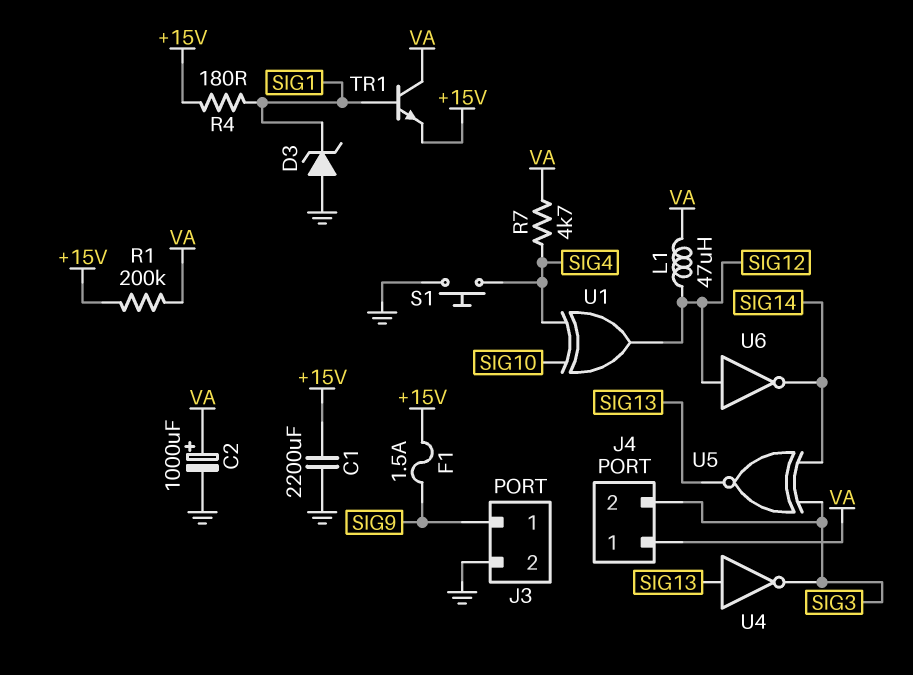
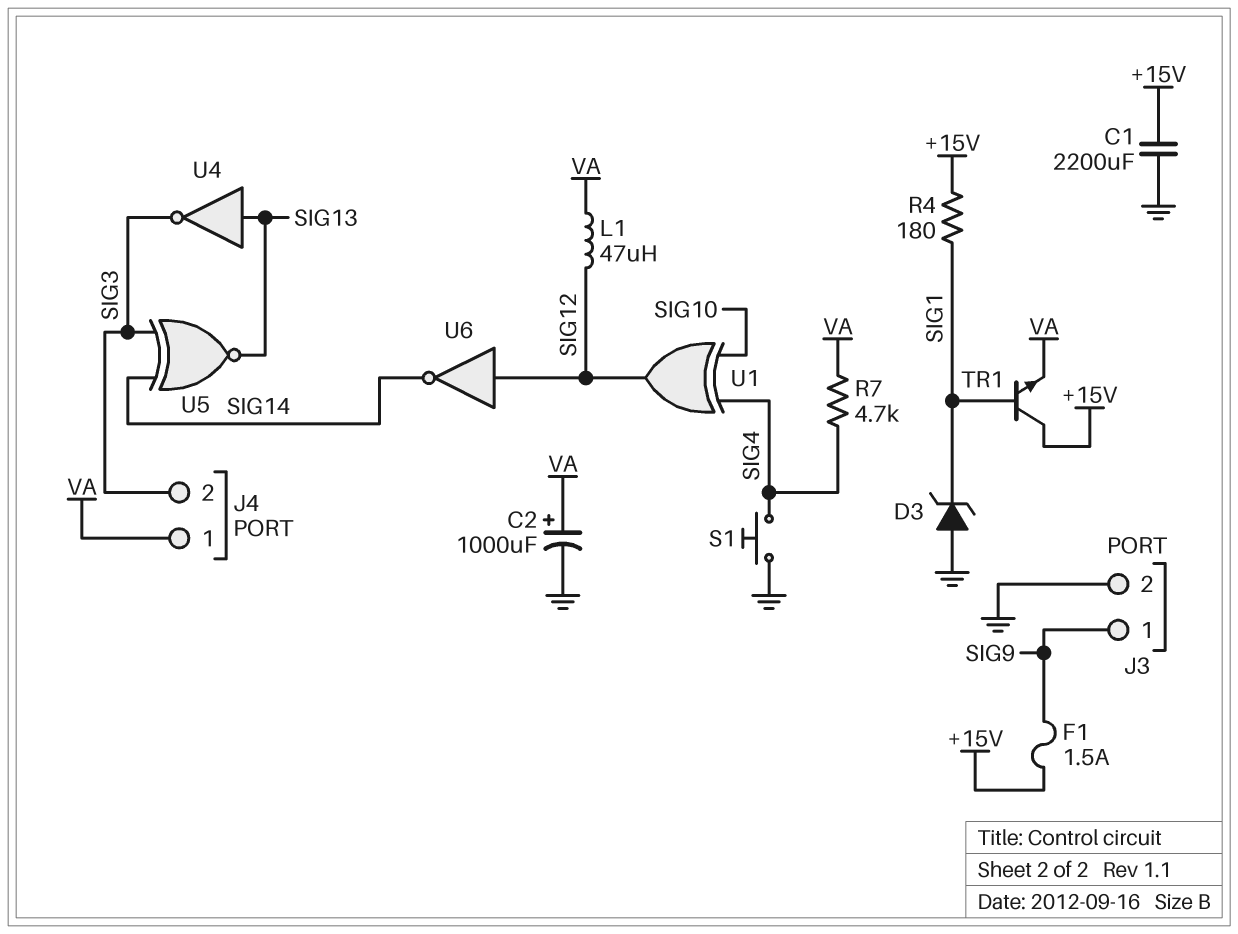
R1: 200k (+15V, VA) -> none
TR1: NPN (B SIG1, C VA, E +15V) -> NPN (B SIG1, C +15V, E VA)

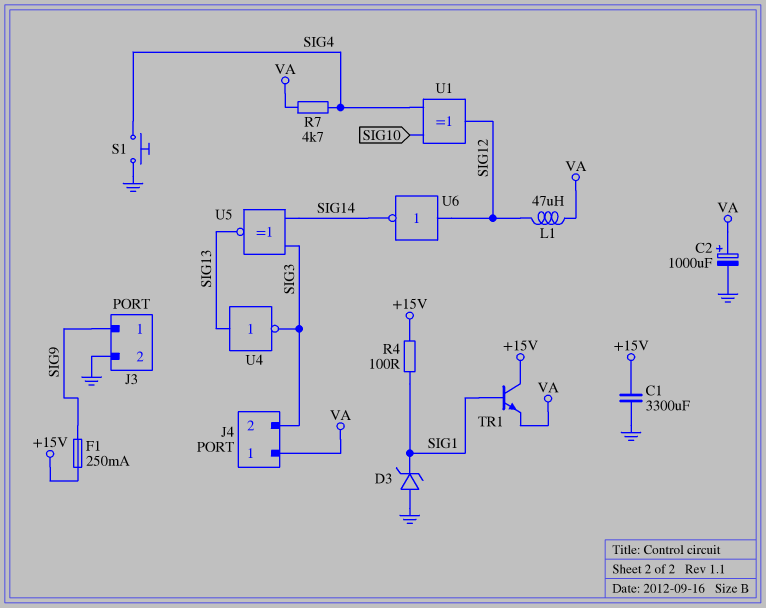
C1: 2200uF (+15V, GND) -> 3300uF (+15V, GND)
F1: 1.5A (+15V, SIG9) -> 250mA (+15V, SIG9)
R4: 180 (+15V, SIG1) -> 100 (+15V, SIG1)

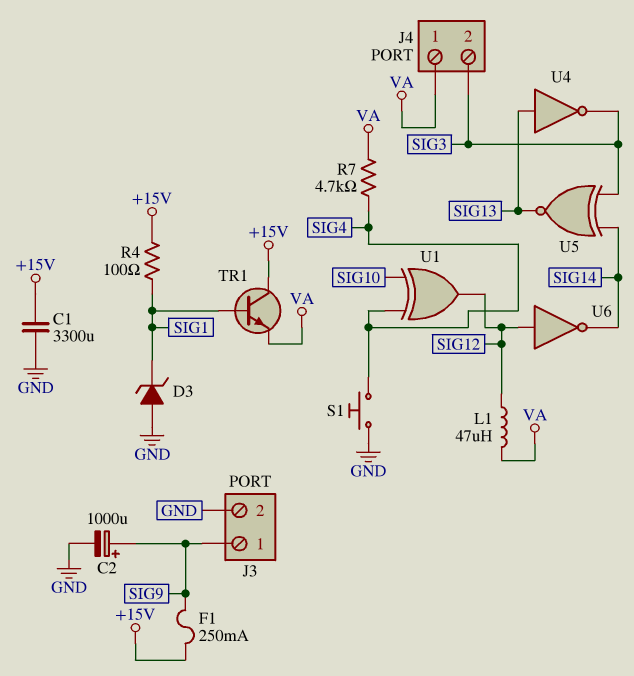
C2: 1000uF (plus VA, minus GND) -> 1000uF (plus SIG9, minus GND)

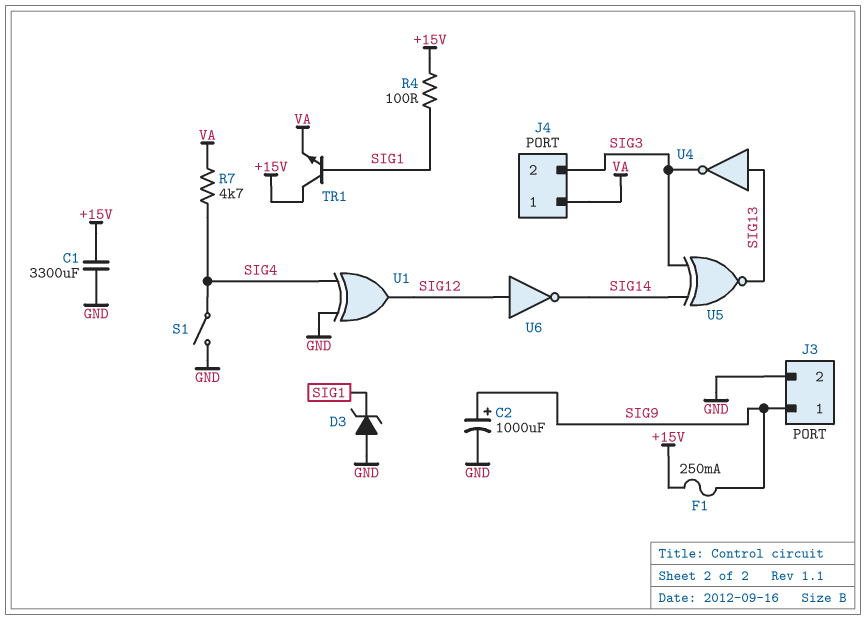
L1: 47uH (SIG12, VA) -> none
S1: button (GND, SIG4) -> switch (GND, SIG4)
U1: XOR (in SIG4, in SIG10, out SIG12) -> XOR (in GND, in SIG4, out SIG12)

